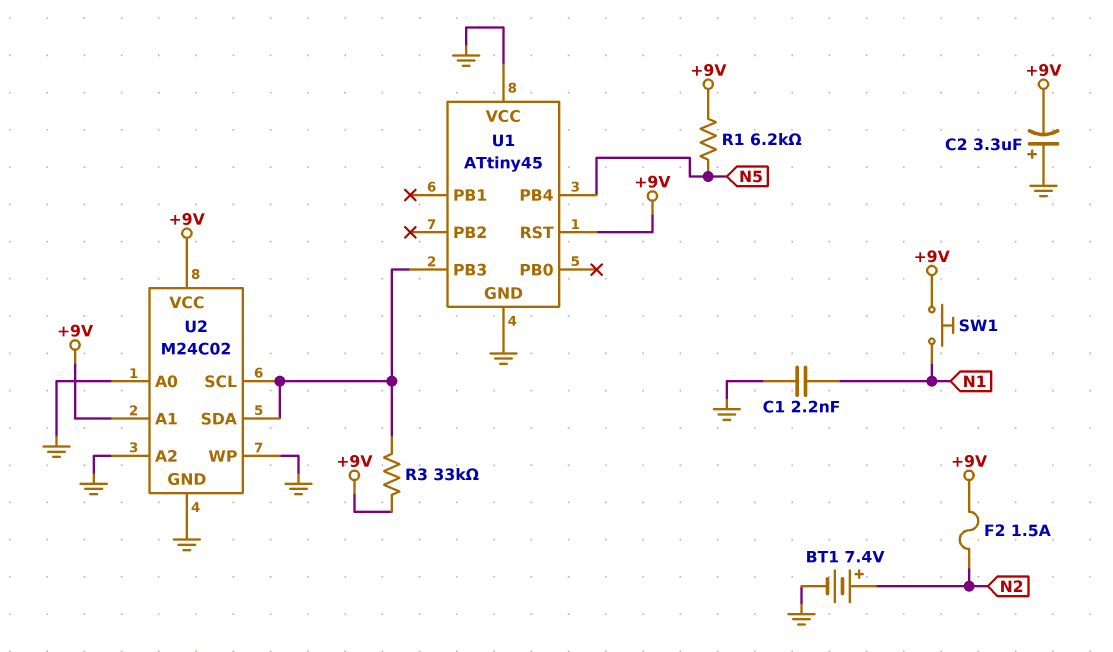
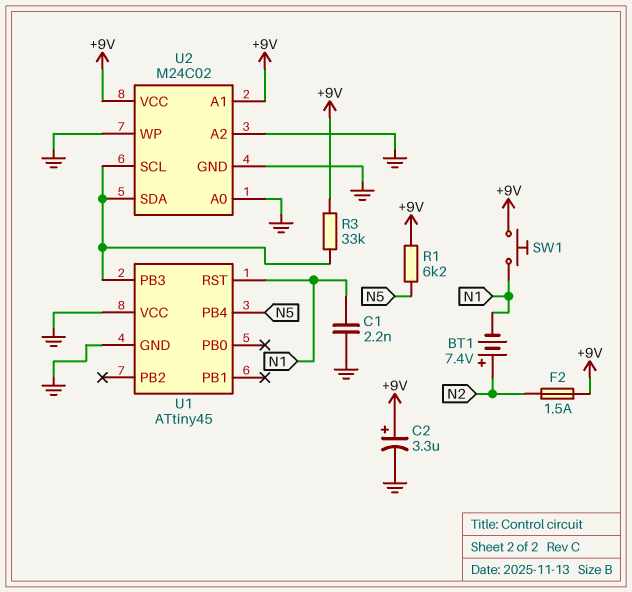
BT1: 7.4V (plus N2, minus GND) -> 7.4V (plus N2, minus N1)
C2: 3.3uF (plus GND, minus +9V) -> 3.3uF (plus +9V, minus GND)
U1 pin RST: +9V -> N1

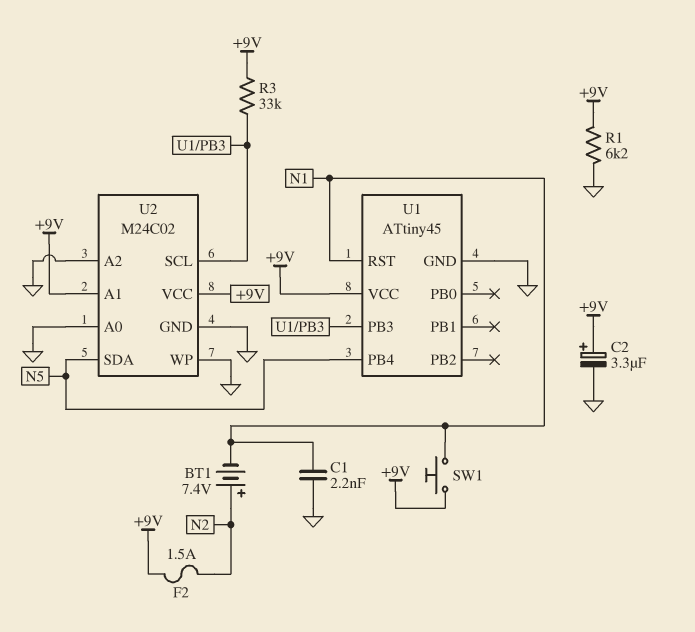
R1: 6.2k (+9V, N5) -> 6.2k (+9V, GND)
U1 pin VCC: GND -> +9V
U2 pin SDA: U1/PB3 -> N5

